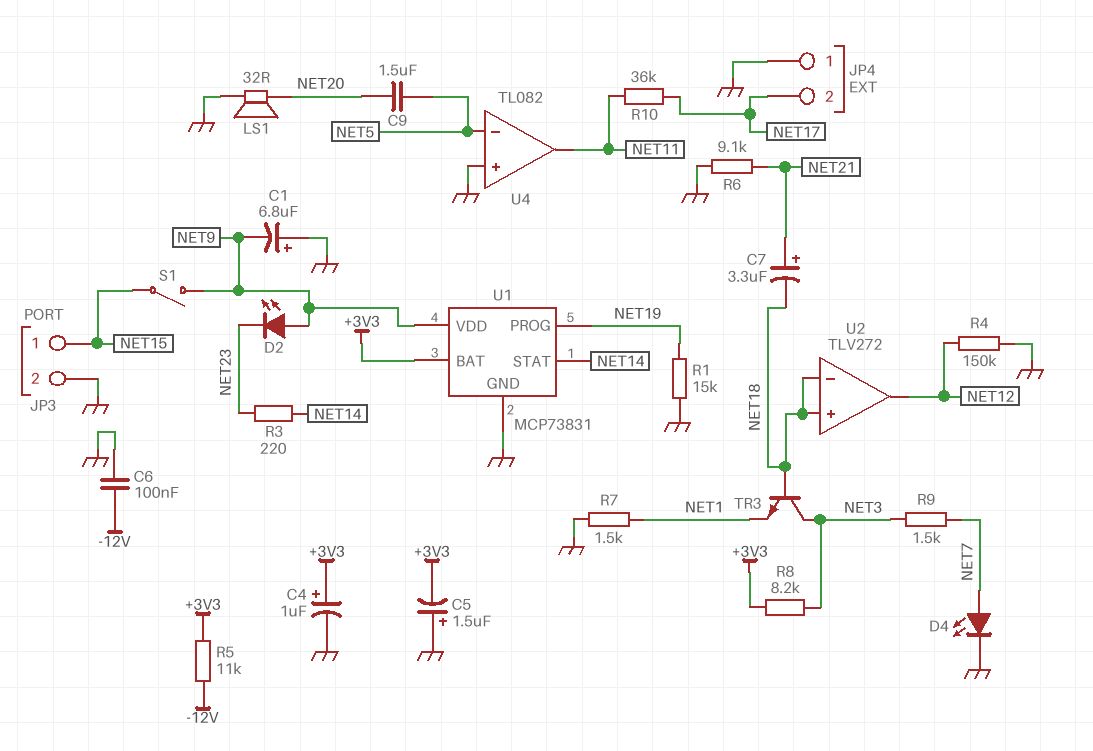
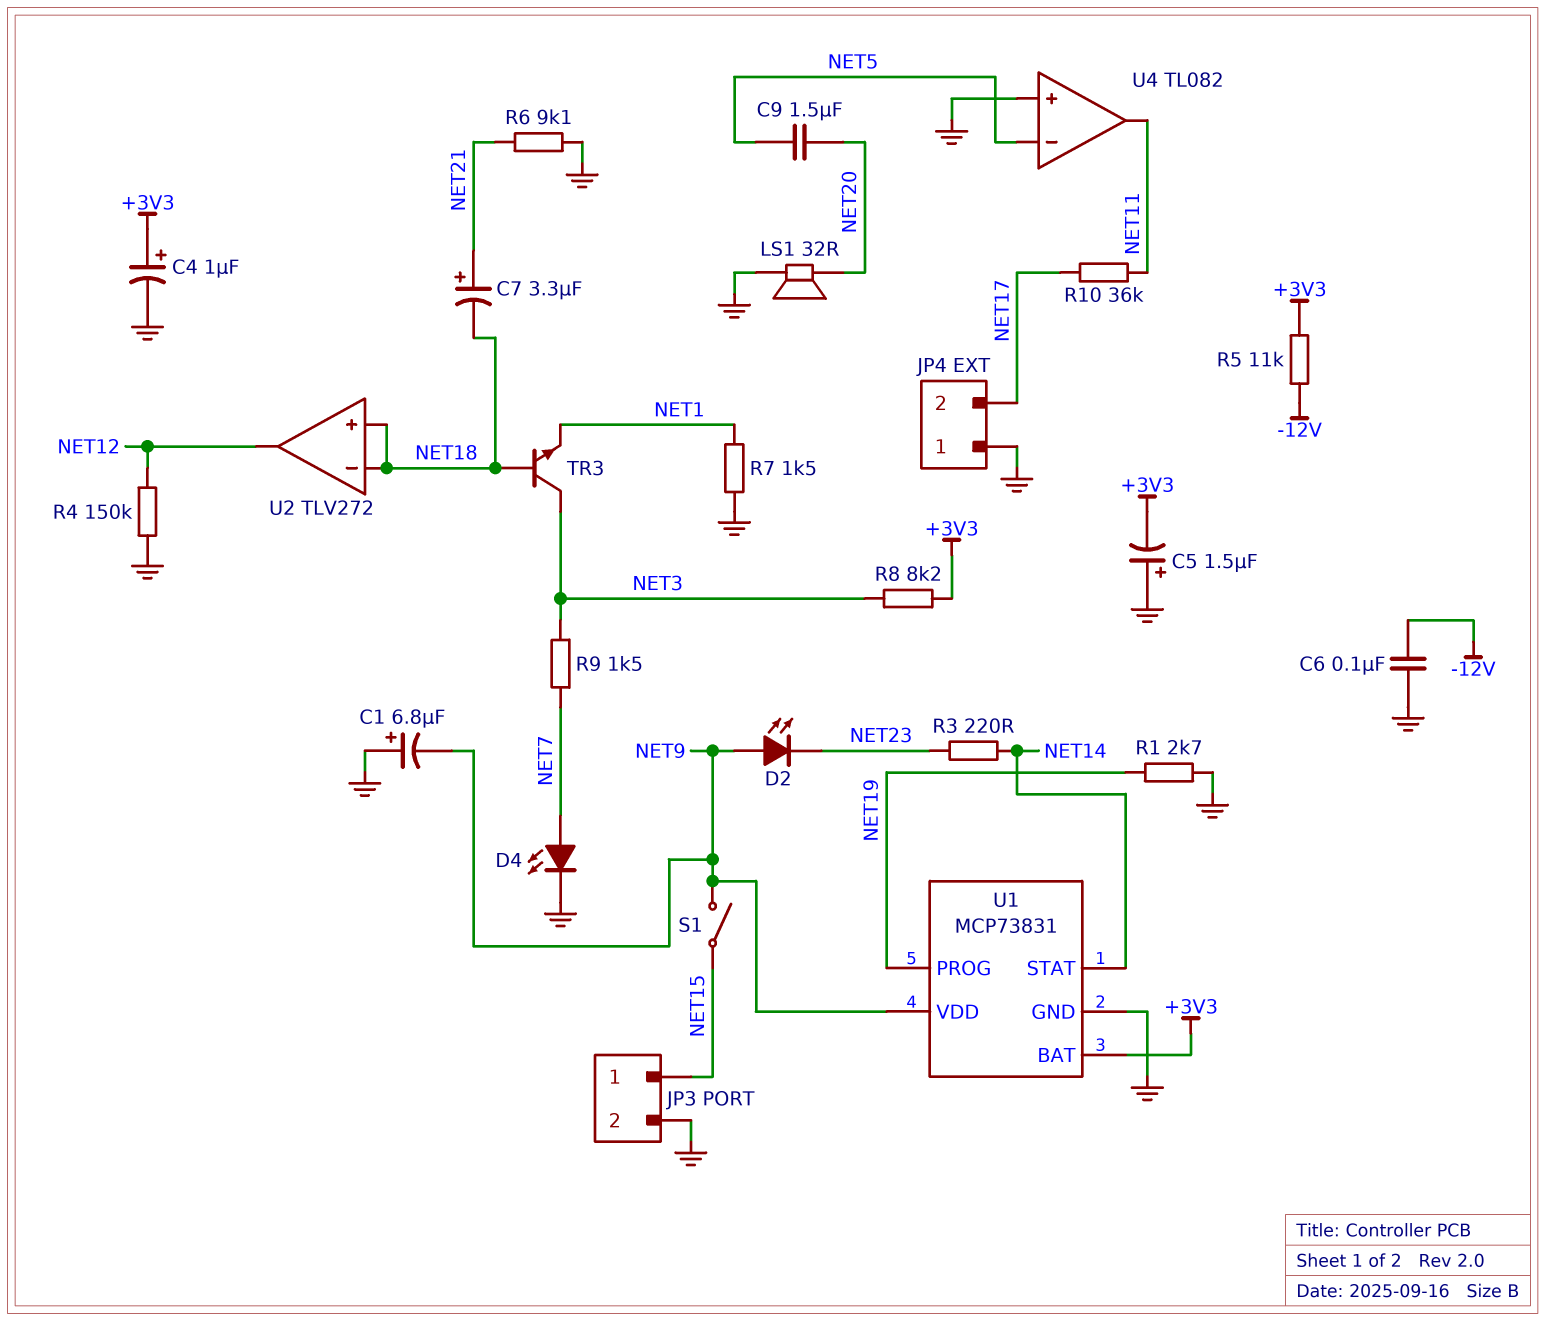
R1: 15k (GND, NET19) -> 2.7k (GND, NET19)

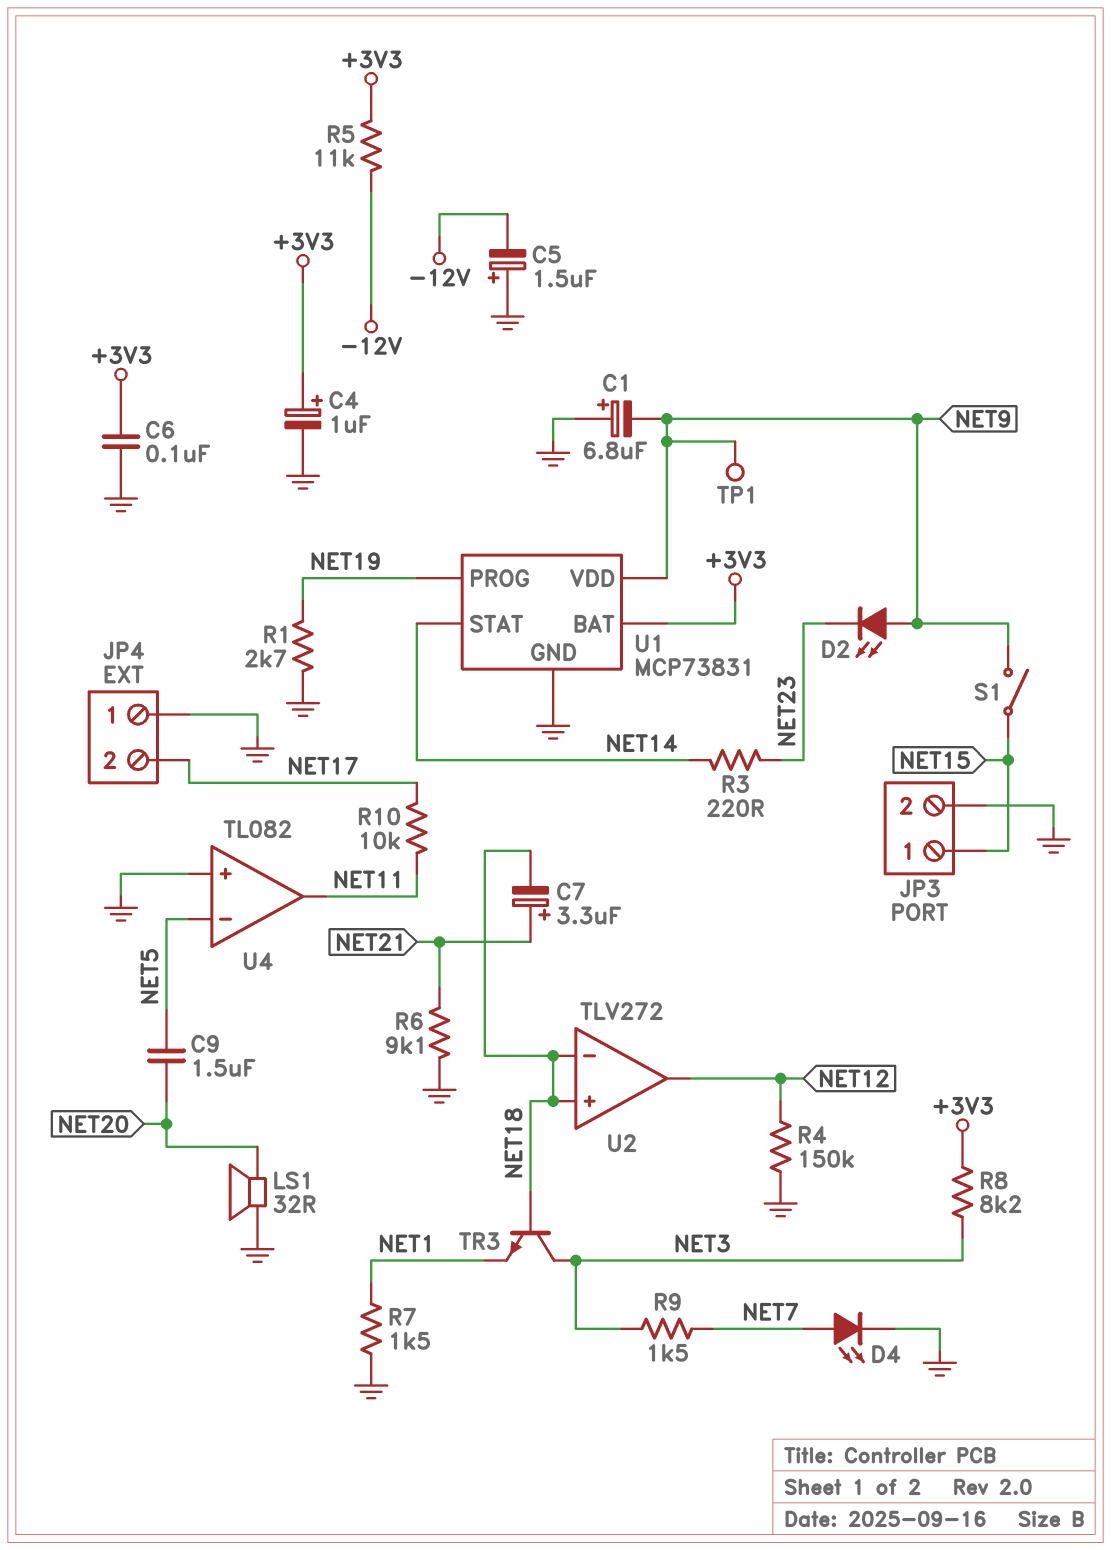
C5: 1.5uF (plus GND, minus +3V3) -> 1.5uF (plus GND, minus -12V)
C6: 100nF (-12V, GND) -> 100nF (+3V3, GND)
R10: 36k (NET11, NET17) -> 10k (NET11, NET17)
TP1: none -> test point (NET9)

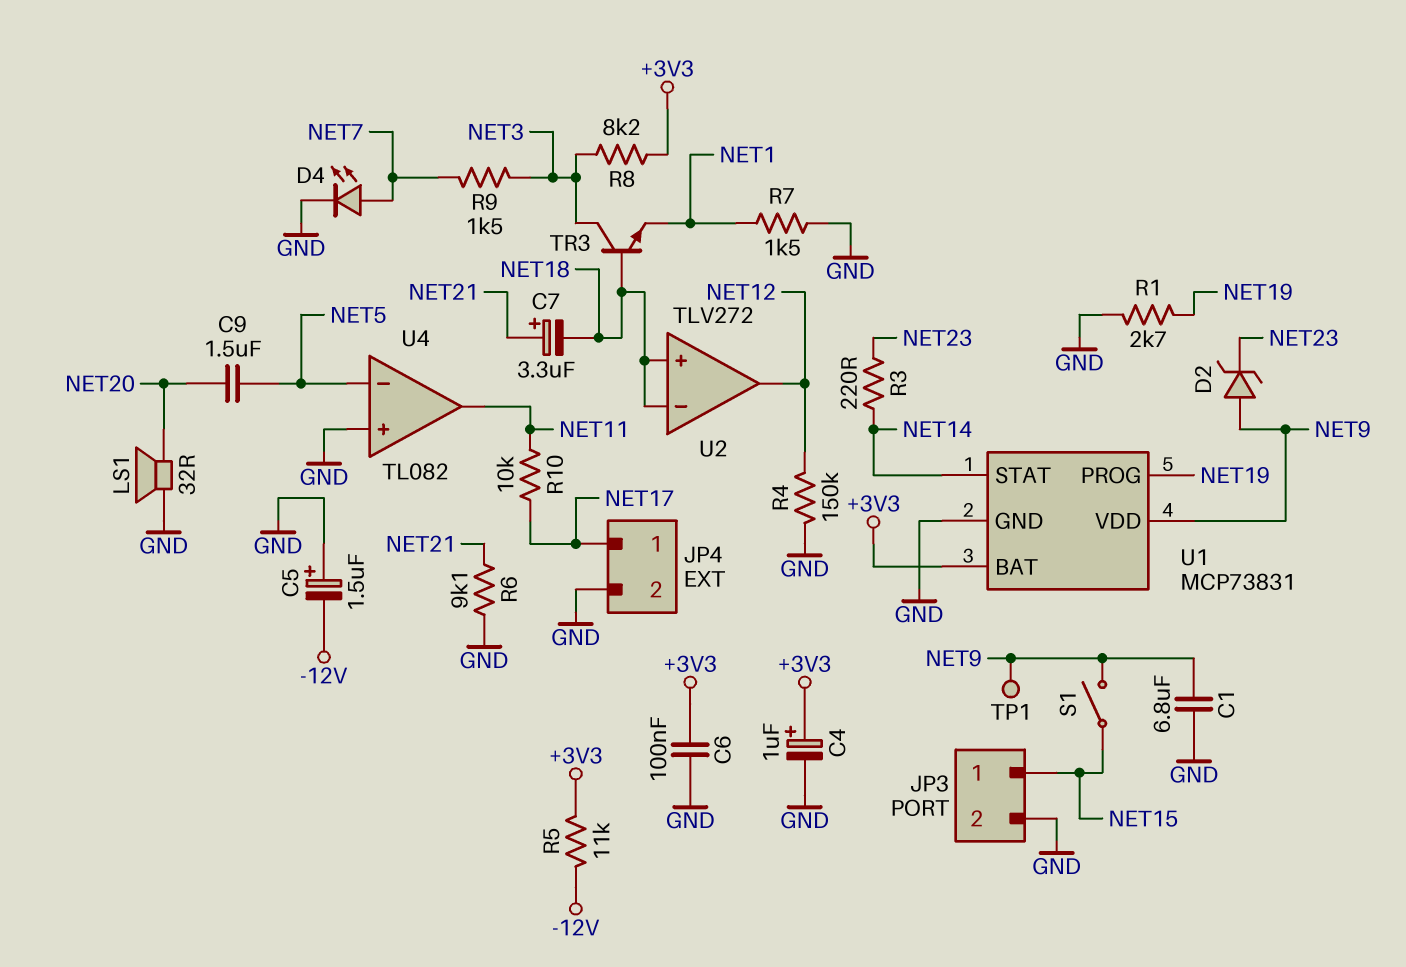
C1: 6.8uF (plus GND, minus NET9) -> 6.8uF (GND, NET9)
D2: LED (A NET9, K NET23) -> zener (A NET9, K NET23)
JP4 pin 1: GND -> NET17
JP4 pin 2: NET17 -> GND

